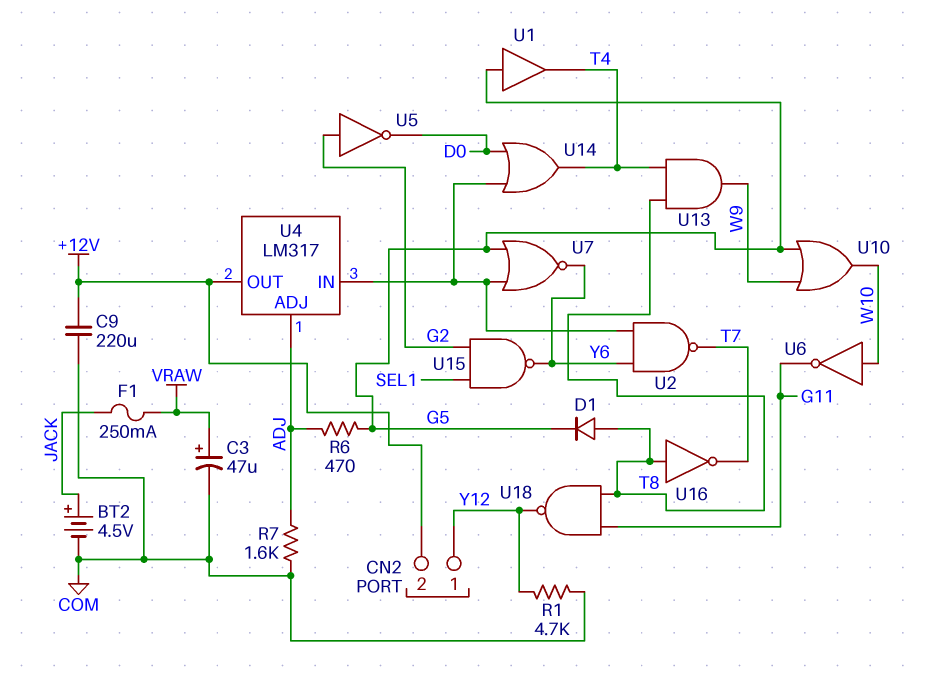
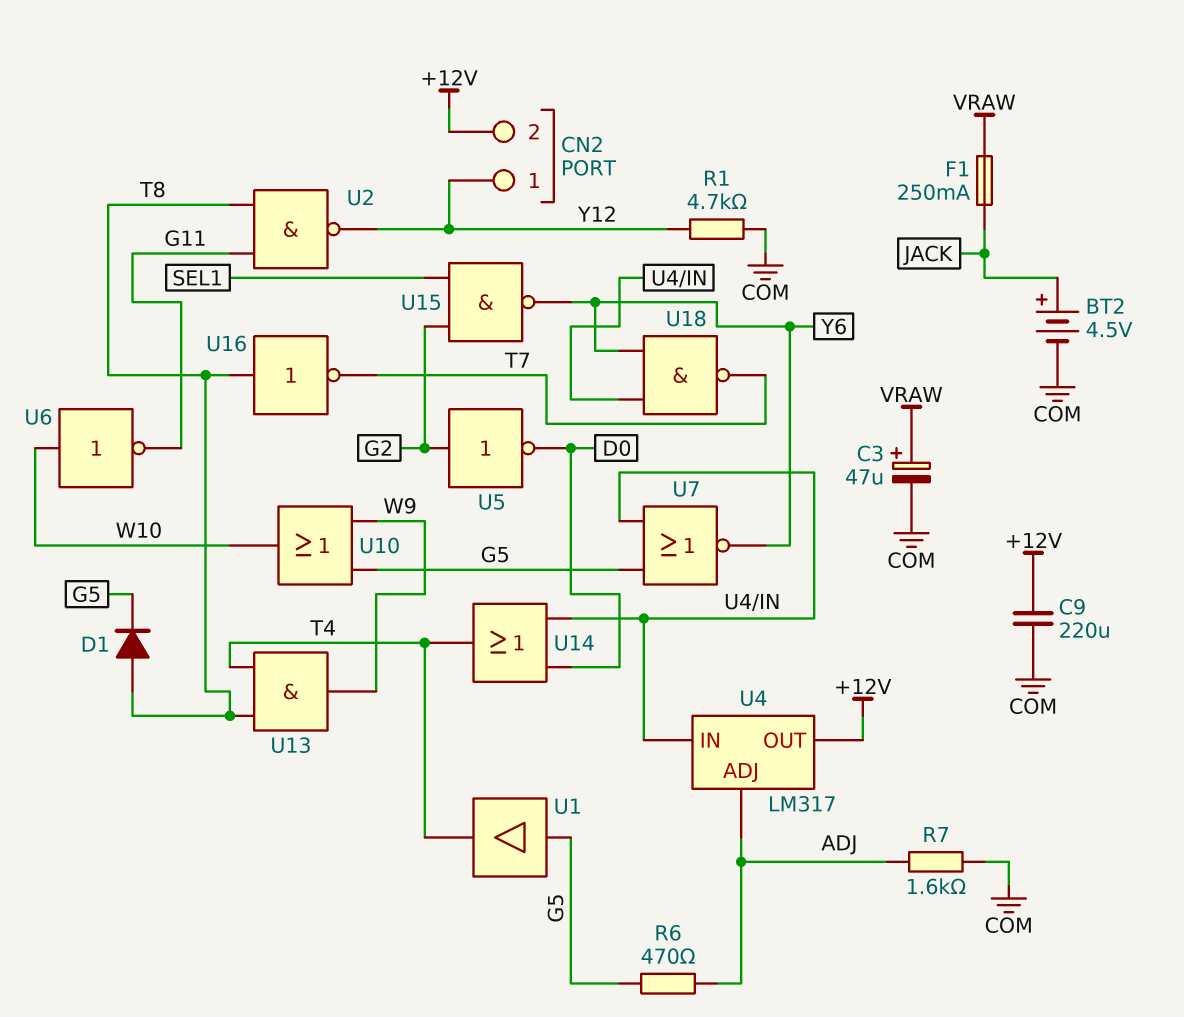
U2: NAND (in U4/IN, in Y6, out T7) -> NAND (in G11, in T8, out Y12)
U18: NAND (in G11, in T8, out Y12) -> NAND (in U4/IN, in Y6, out T7)

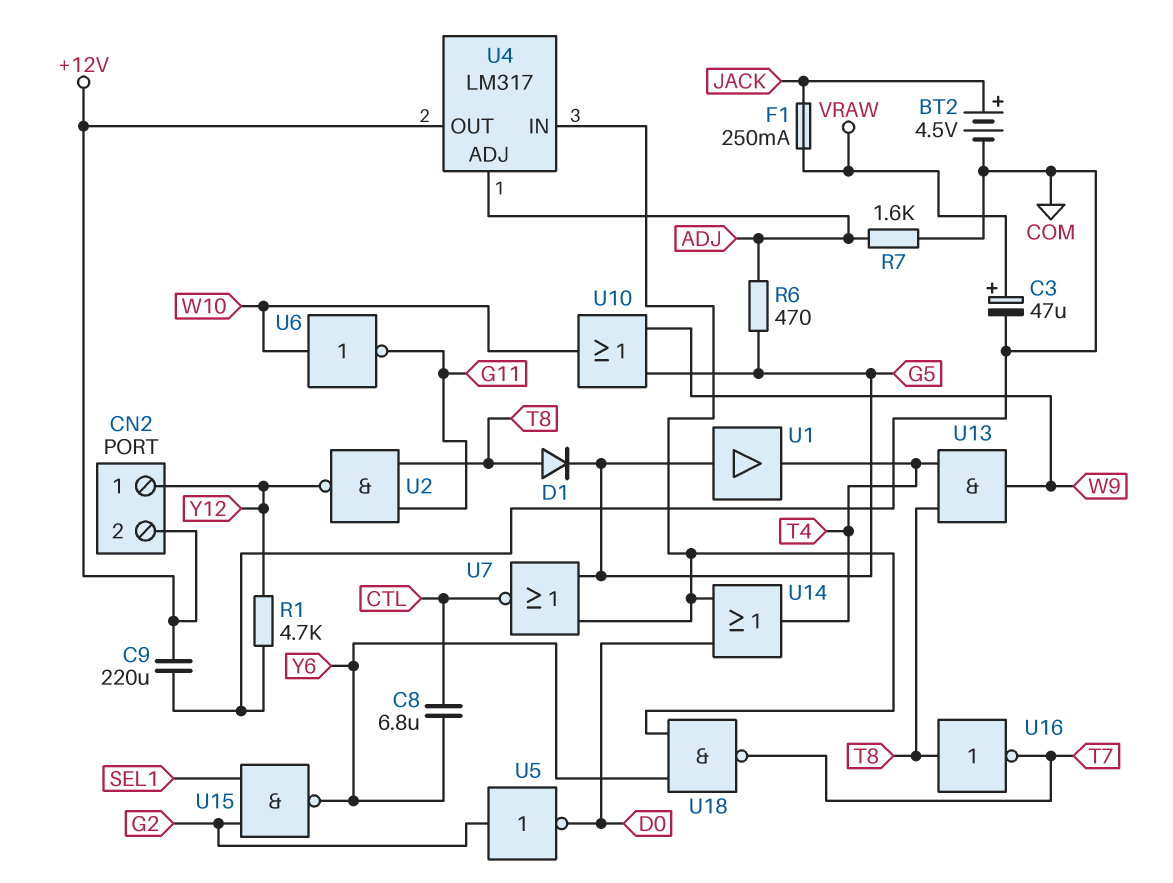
C8: none -> 6.8uF (CTL, Y6)
U7: NOR (in G5, in U4/IN, out Y6) -> NOR (in G5, in U4/IN, out CTL)

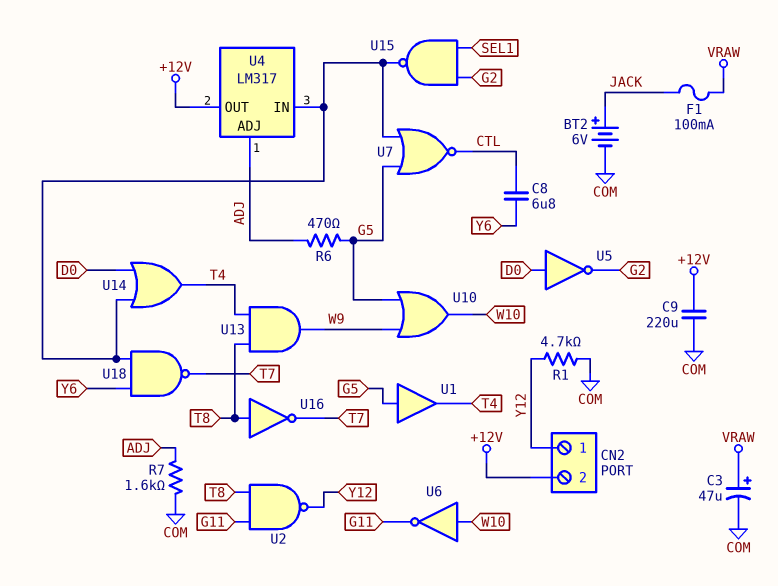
BT2: 4.5V (plus JACK, minus COM) -> 6V (plus JACK, minus COM)
D1: diode (A T8, K G5) -> none
F1: 250mA (JACK, VRAW) -> 100mA (JACK, VRAW)
U5: NOT (in G2, out D0) -> NOT (in D0, out G2)
U15: NAND (in G2, in SEL1, out Y6) -> NAND (in G2, in SEL1, out U4/IN)

